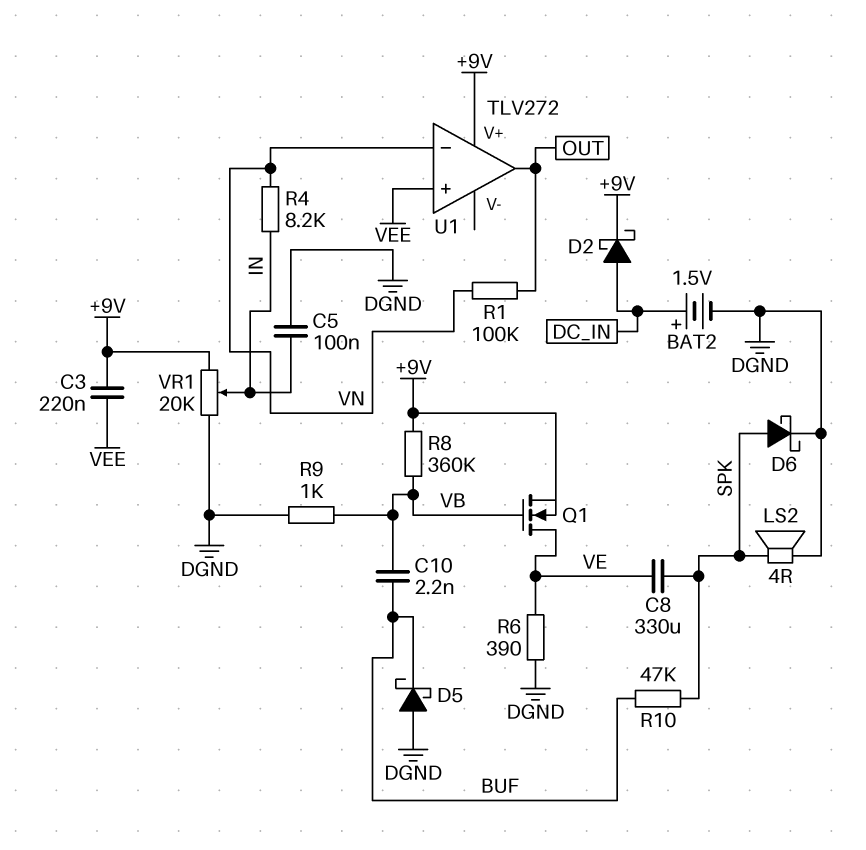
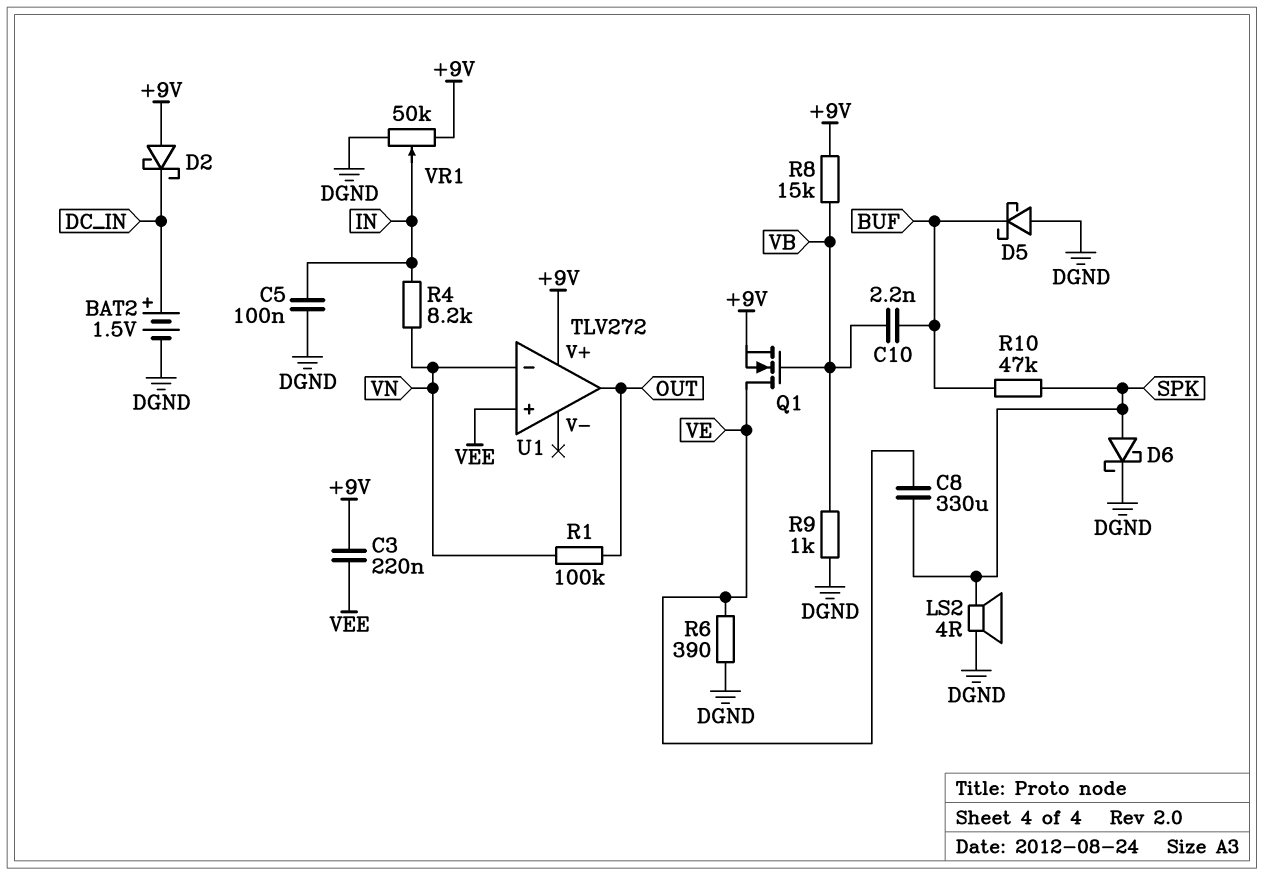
D2: schottky (A DC_IN, K +9V) -> schottky (A +9V, K DC_IN)
R8: 360k (+9V, VB) -> 15k (+9V, VB)
VR1: 20k (+9V, DGND, wiper IN) -> 50k (+9V, DGND, wiper IN)

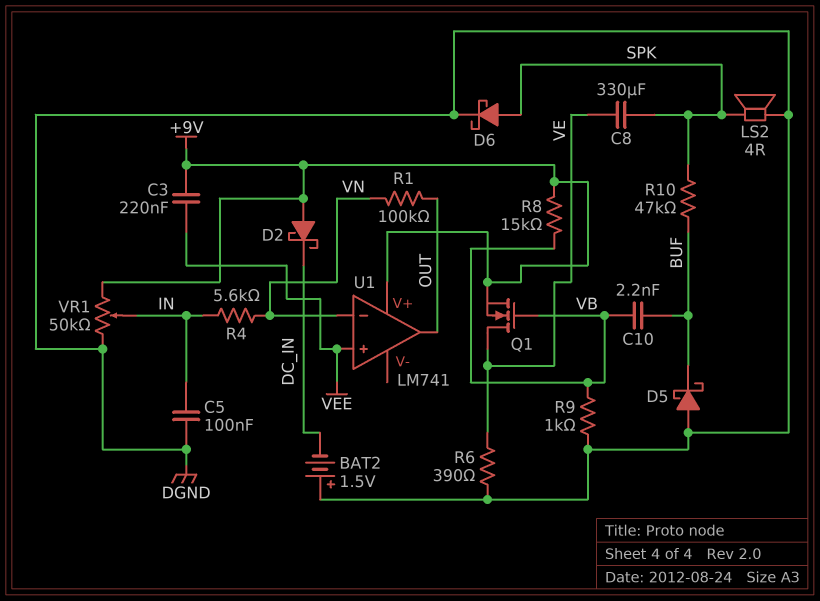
BAT2: 1.5V (plus DC_IN, minus DGND) -> 1.5V (plus DGND, minus DC_IN)
R4: 8.2k (IN, VN) -> 5.6k (IN, VN)
U1: TLV272 -> LM741

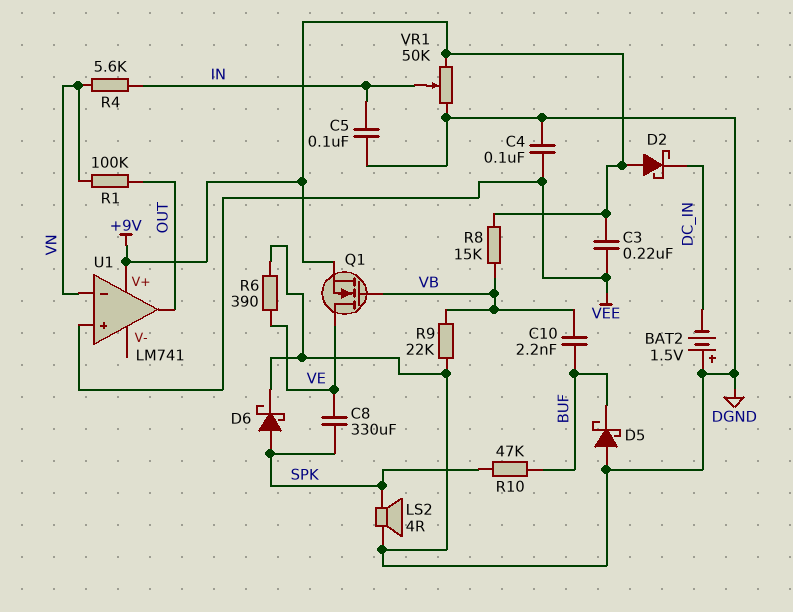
C4: none -> 100nF (DGND, VEE)
R9: 1k (DGND, VB) -> 22k (DGND, VB)

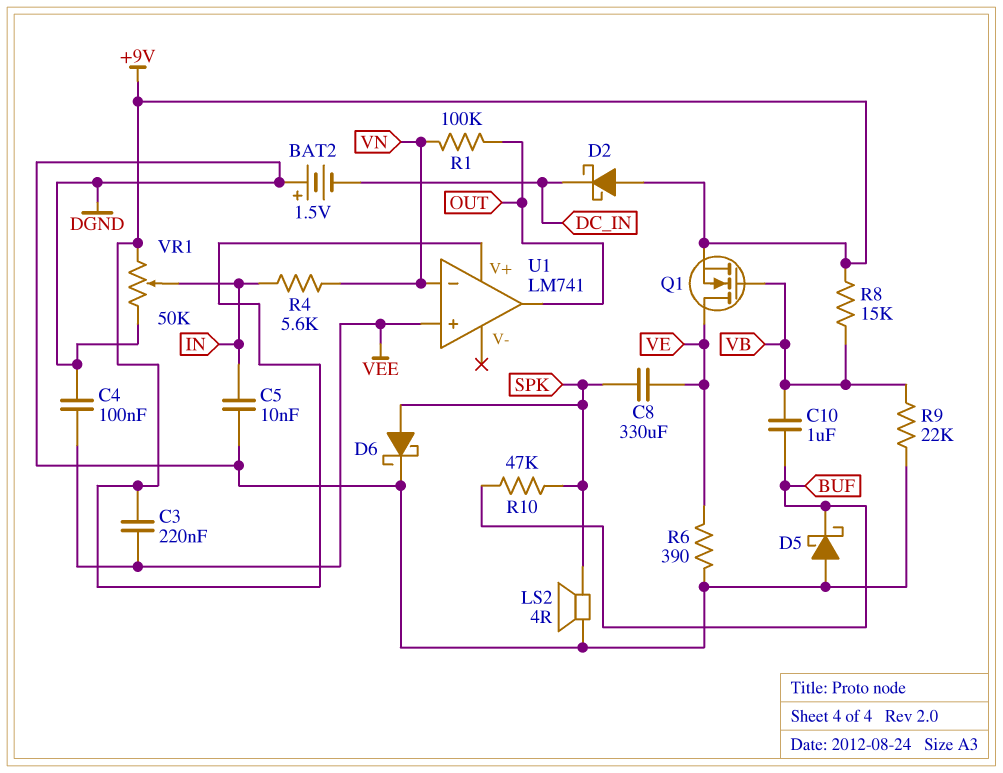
C5: 100nF (DGND, IN) -> 10nF (DGND, IN)
C10: 2.2nF (BUF, VB) -> 1uF (BUF, VB)

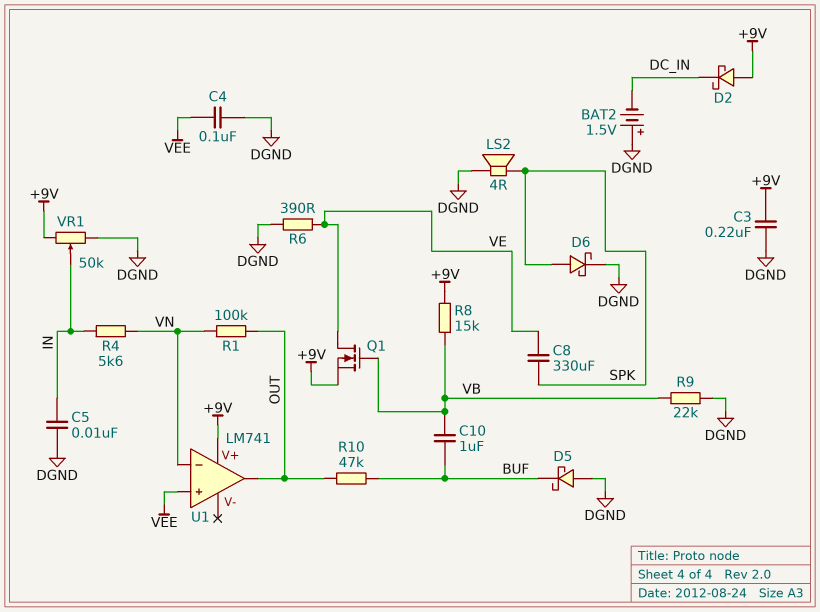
C3: 220nF (+9V, VEE) -> 220nF (+9V, DGND)
R10: 47k (BUF, SPK) -> 47k (BUF, OUT)

